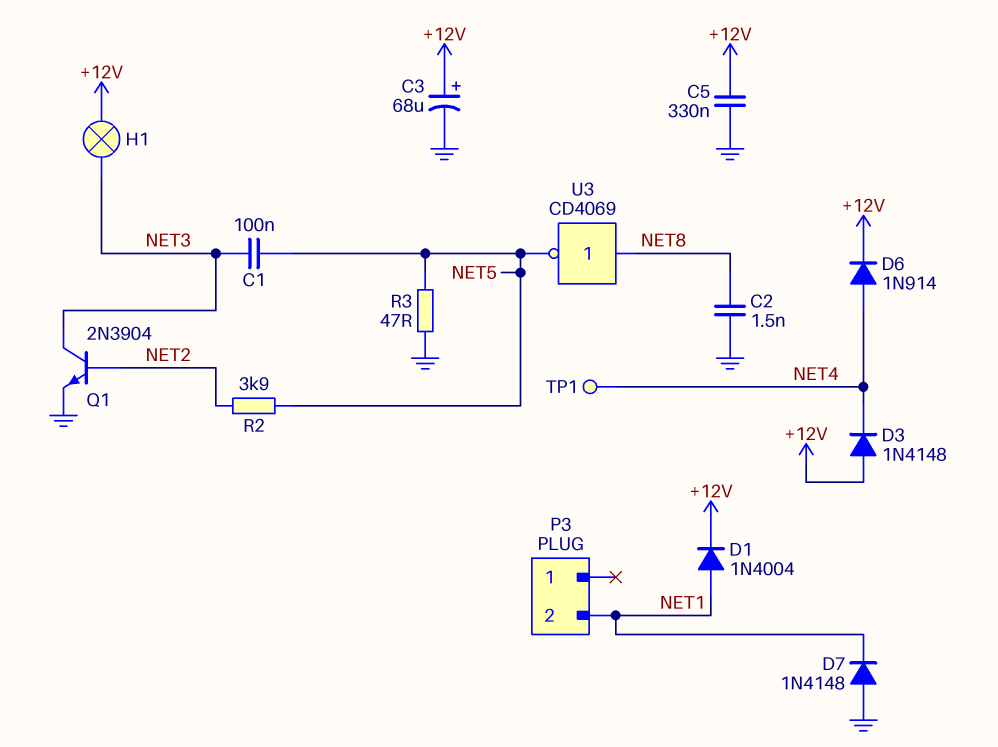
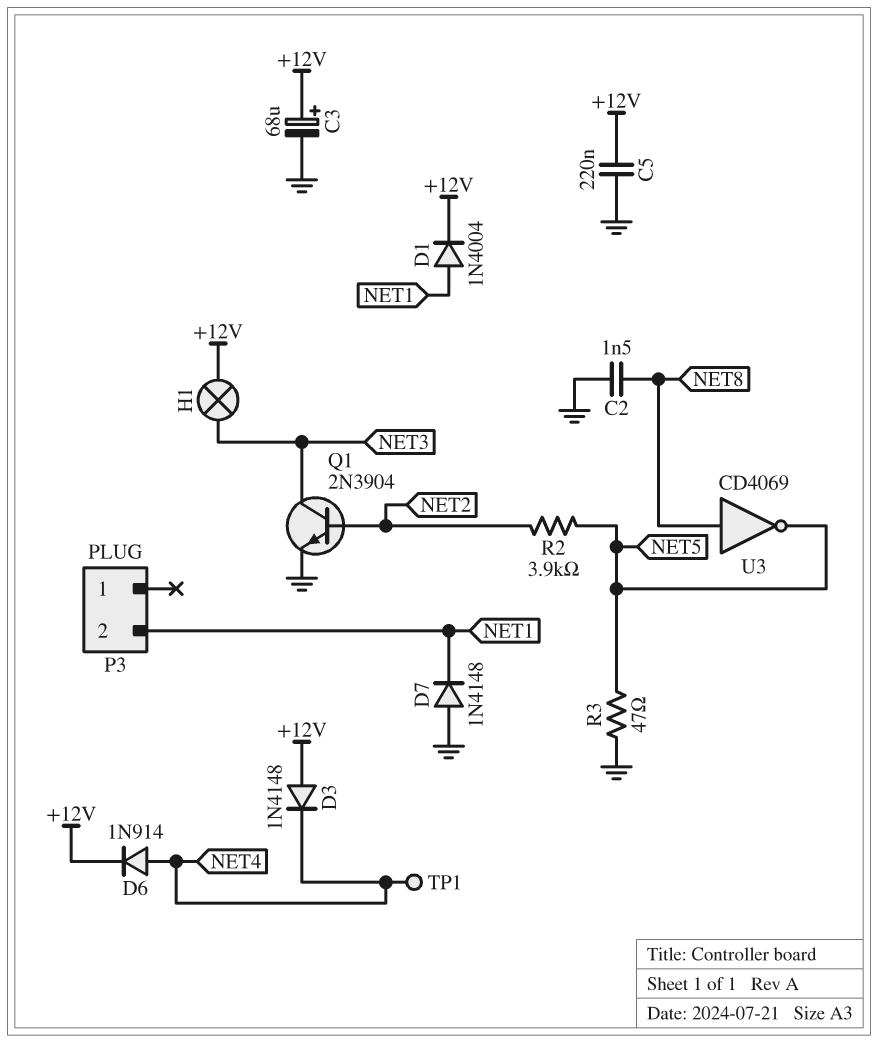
C1: 100nF (NET3, NET5) -> none
C5: 330nF (+12V, GND) -> 220nF (+12V, GND)

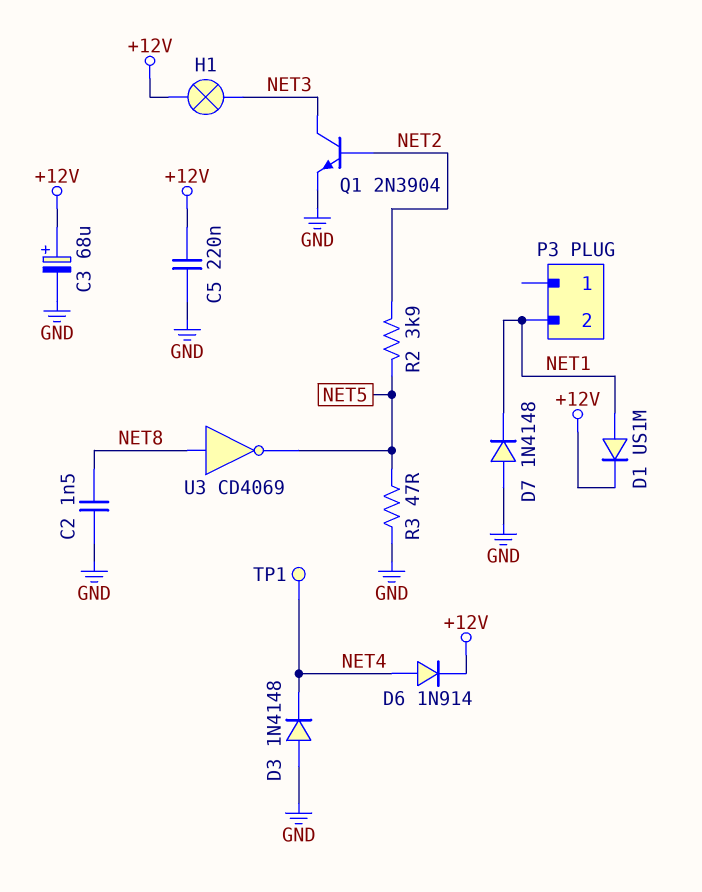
D1: diode 1N4004 (A NET1, K +12V) -> diode US1M (A NET1, K +12V)
D3: diode 1N4148 (A +12V, K NET4) -> diode 1N4148 (A GND, K NET4)

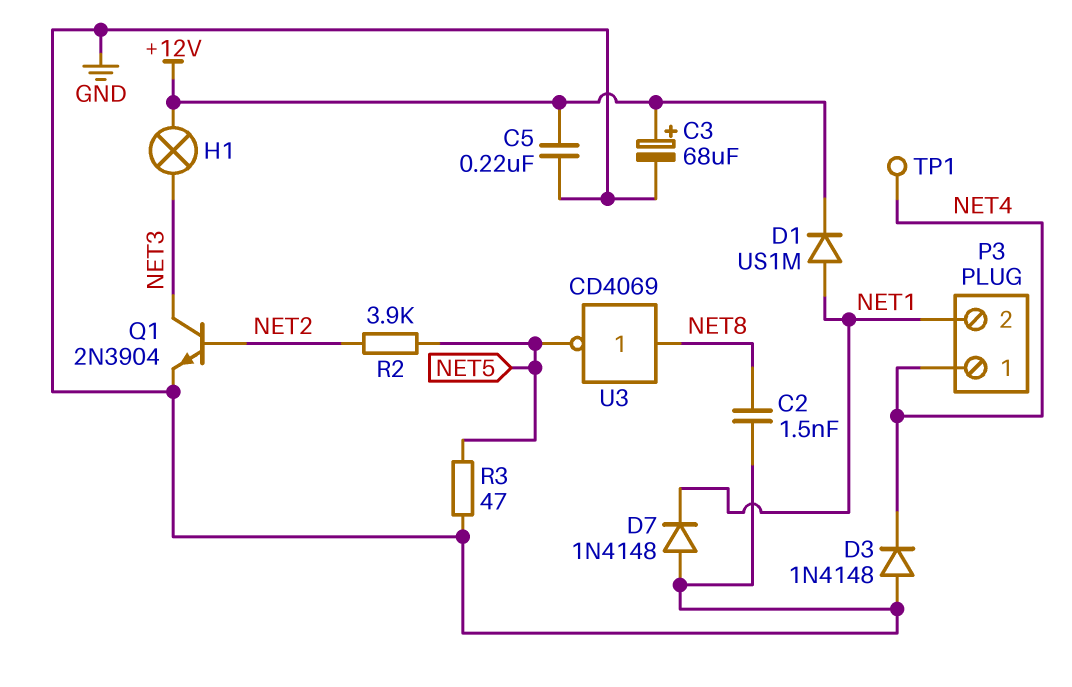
D6: diode 1N914 (A NET4, K +12V) -> none
P3 pin 1: none -> NET4

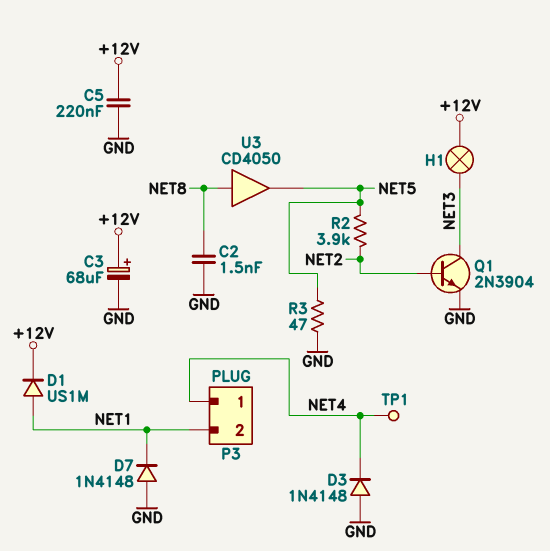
U3: NOT CD4069 (in NET8, out NET5) -> buffer CD4050 (in NET8, out NET5)

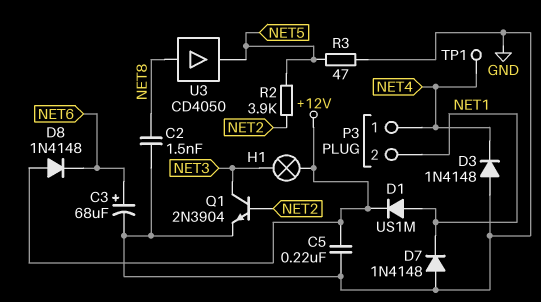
C3: 68uF (plus +12V, minus GND) -> 68uF (plus NET6, minus GND)
D8: none -> diode 1N4148 (A +12V, K NET6)

